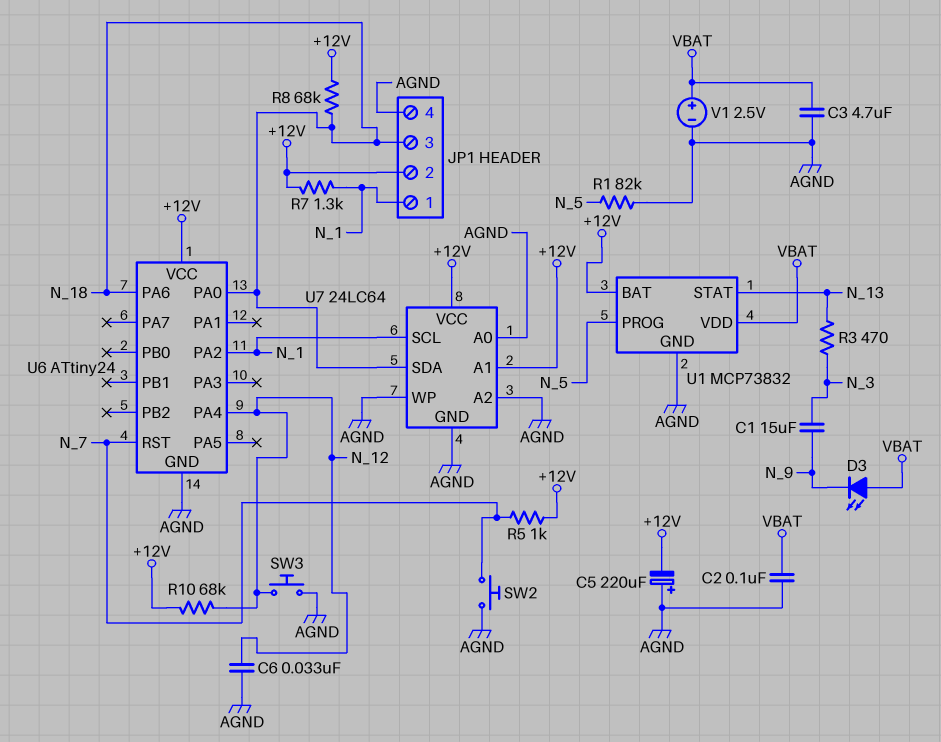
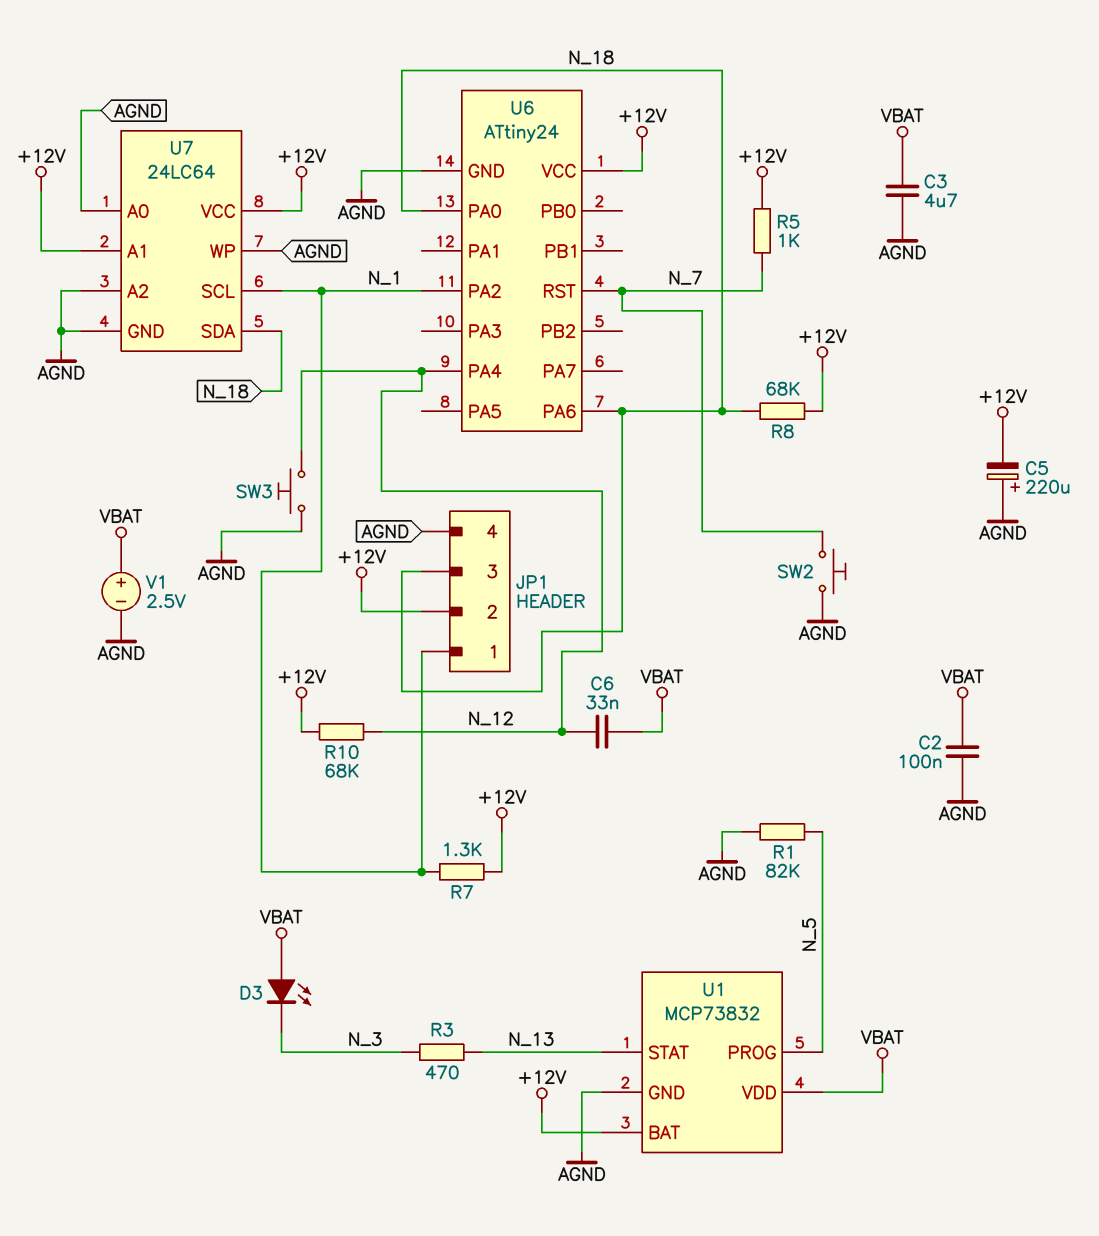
C1: 15uF (N_3, N_9) -> none
C6: 33nF (AGND, N_12) -> 33nF (N_12, VBAT)
D3: LED (A VBAT, K N_9) -> LED (A VBAT, K N_3)

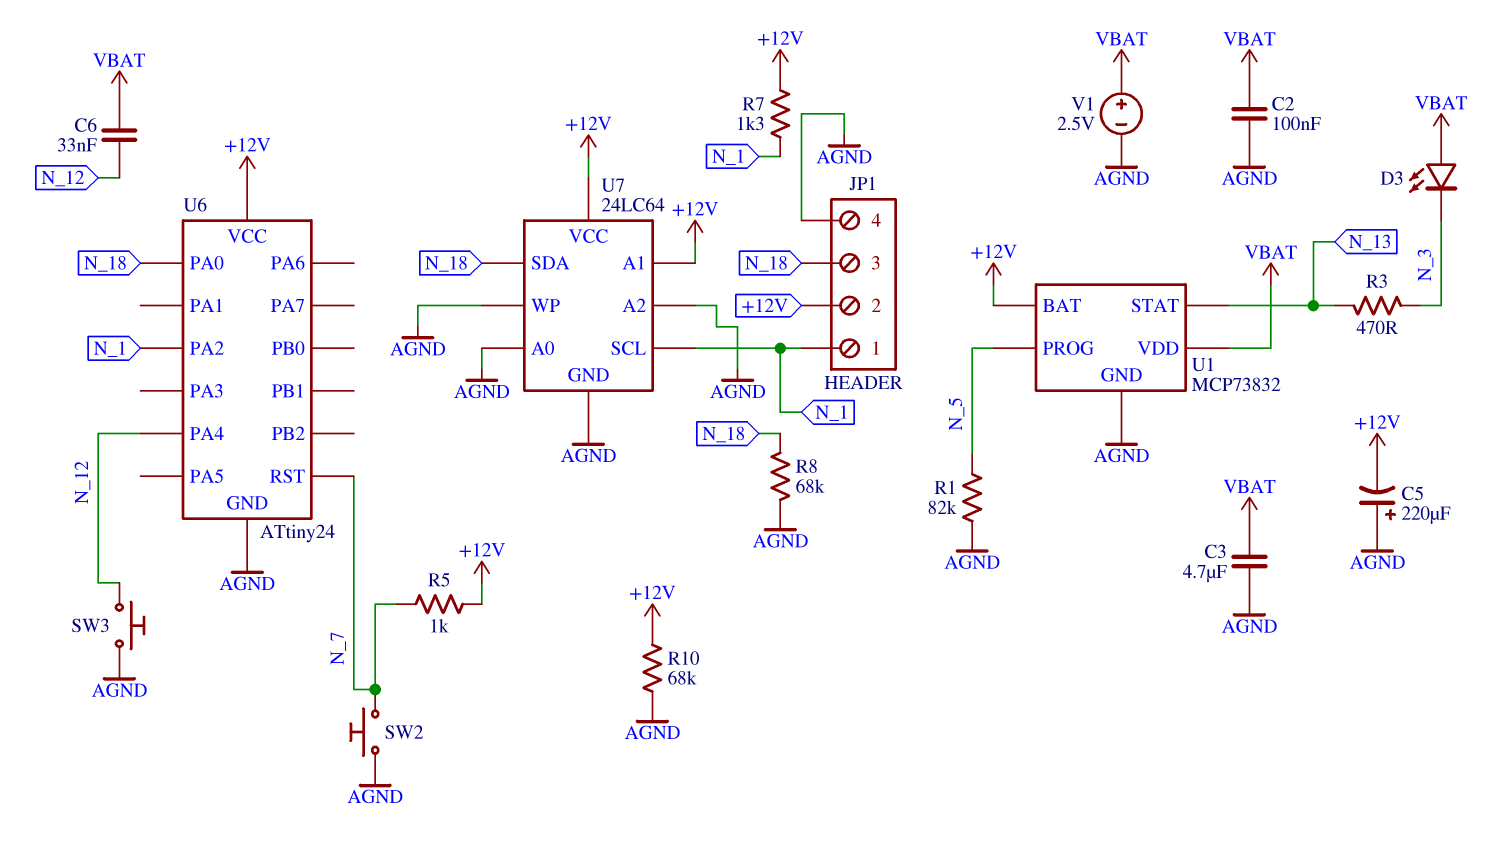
R8: 68k (+12V, N_18) -> 68k (AGND, N_18)
R10: 68k (+12V, N_12) -> 68k (+12V, AGND)
U6 pin PA6: N_18 -> none

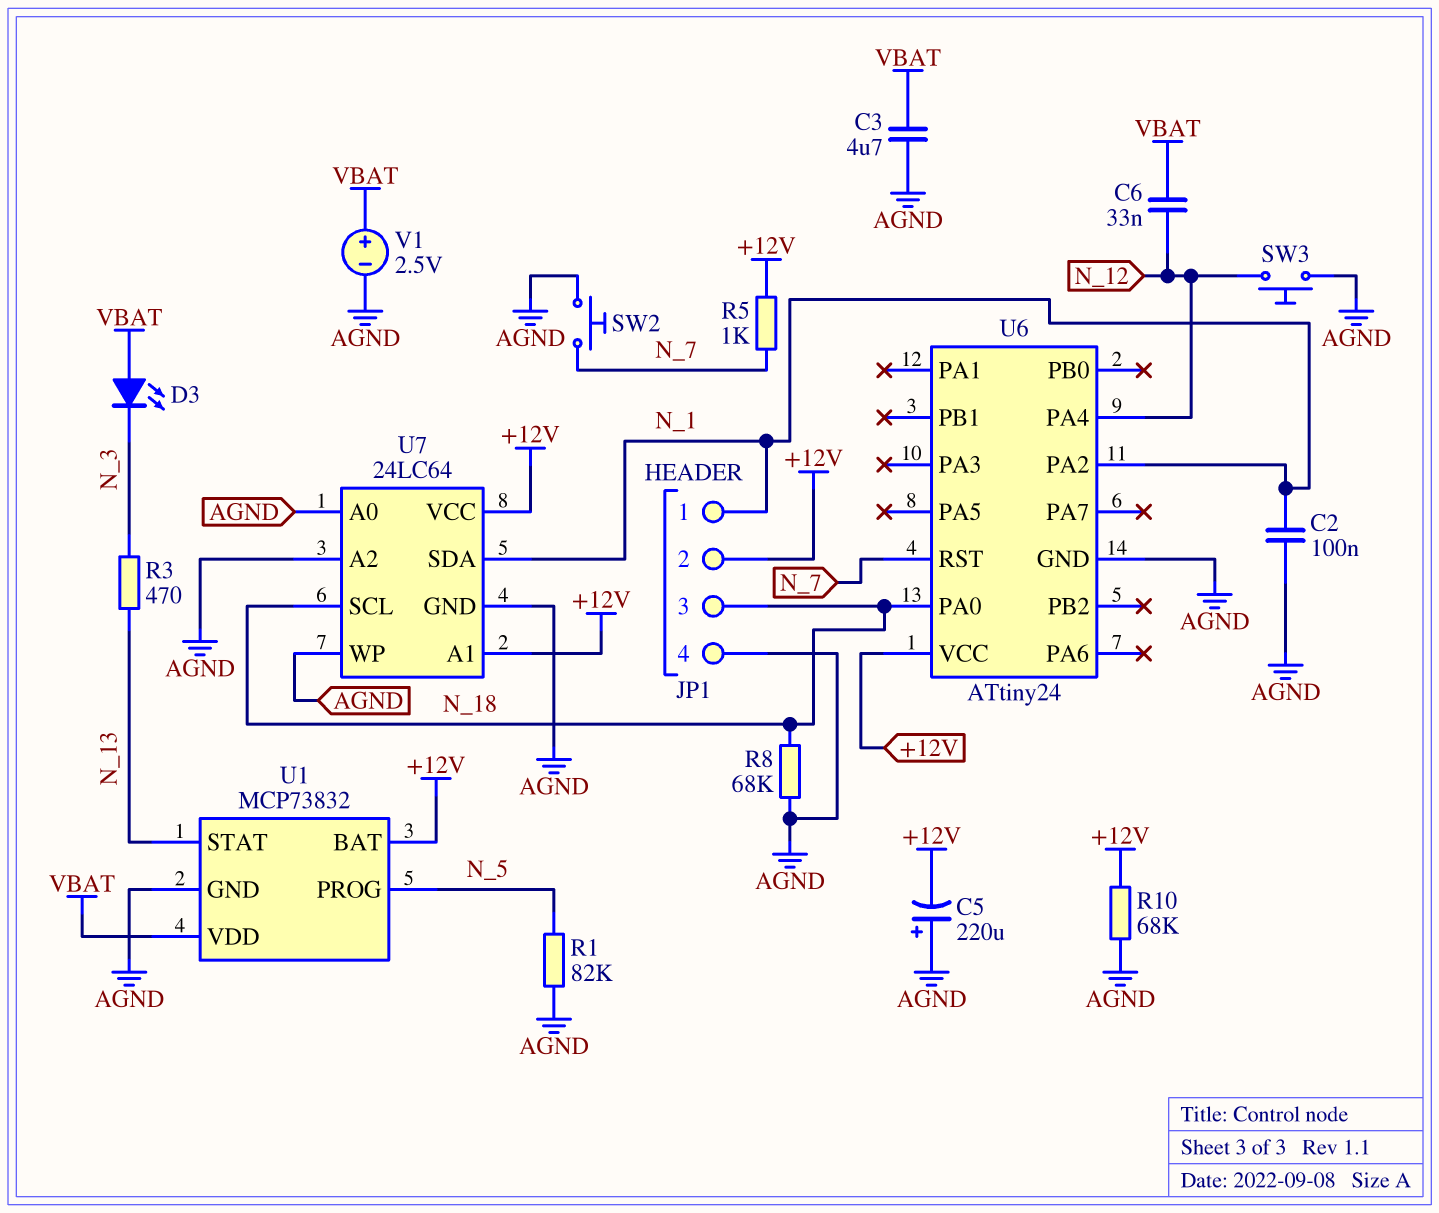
C2: 100nF (AGND, VBAT) -> 100nF (AGND, N_1)
R7: 1.3k (+12V, N_1) -> none
U7 pin SCL: N_1 -> N_18
U7 pin SDA: N_18 -> N_1

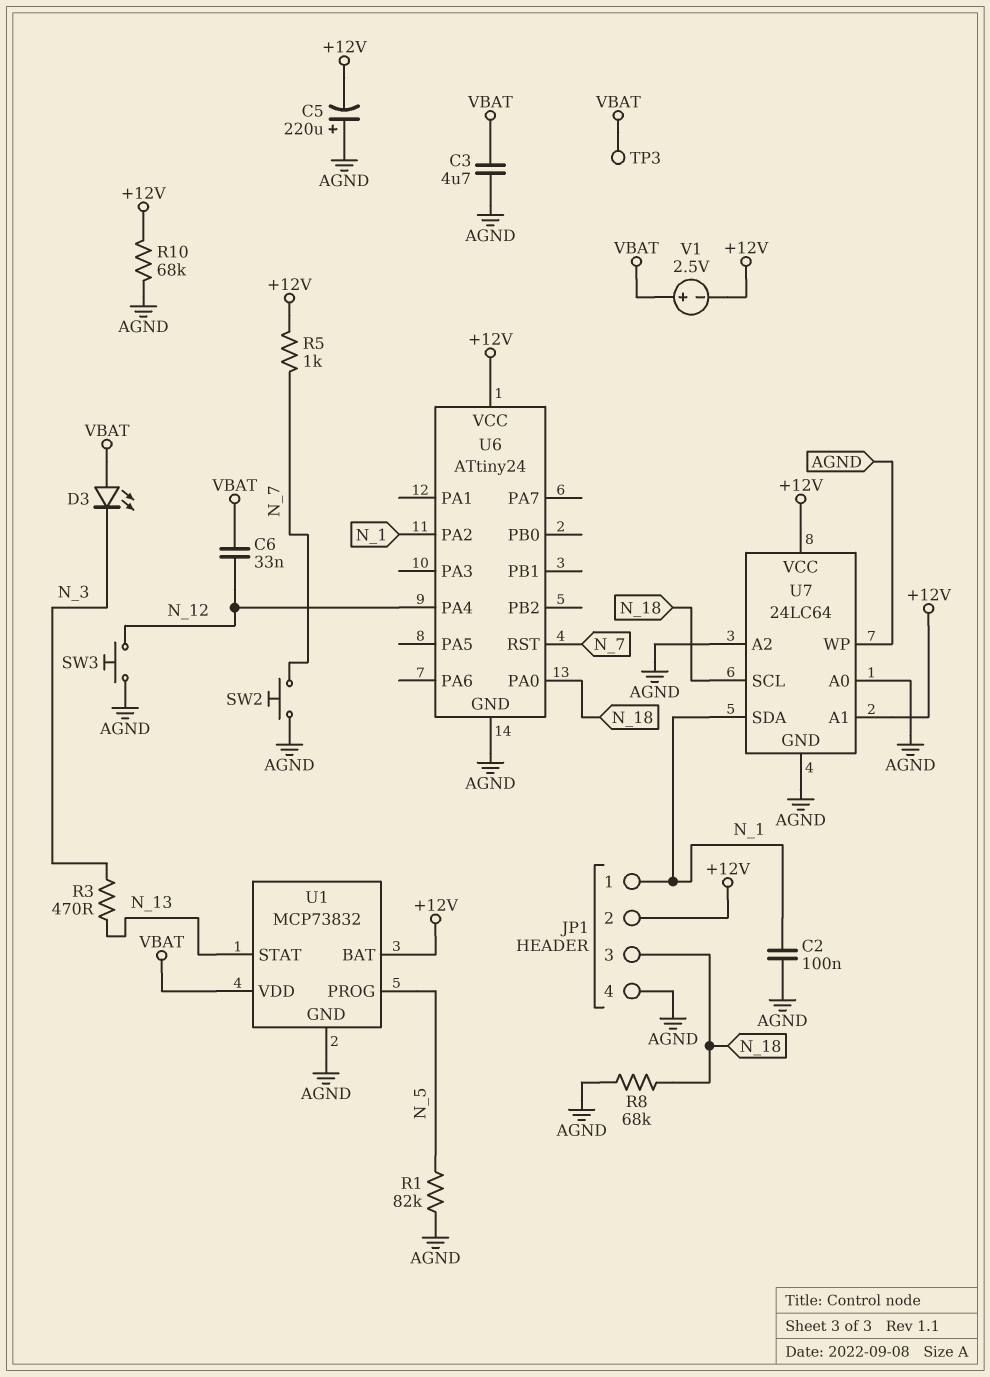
TP3: none -> test point (VBAT)
V1: 2.5V (plus VBAT, minus AGND) -> 2.5V (plus VBAT, minus +12V)

